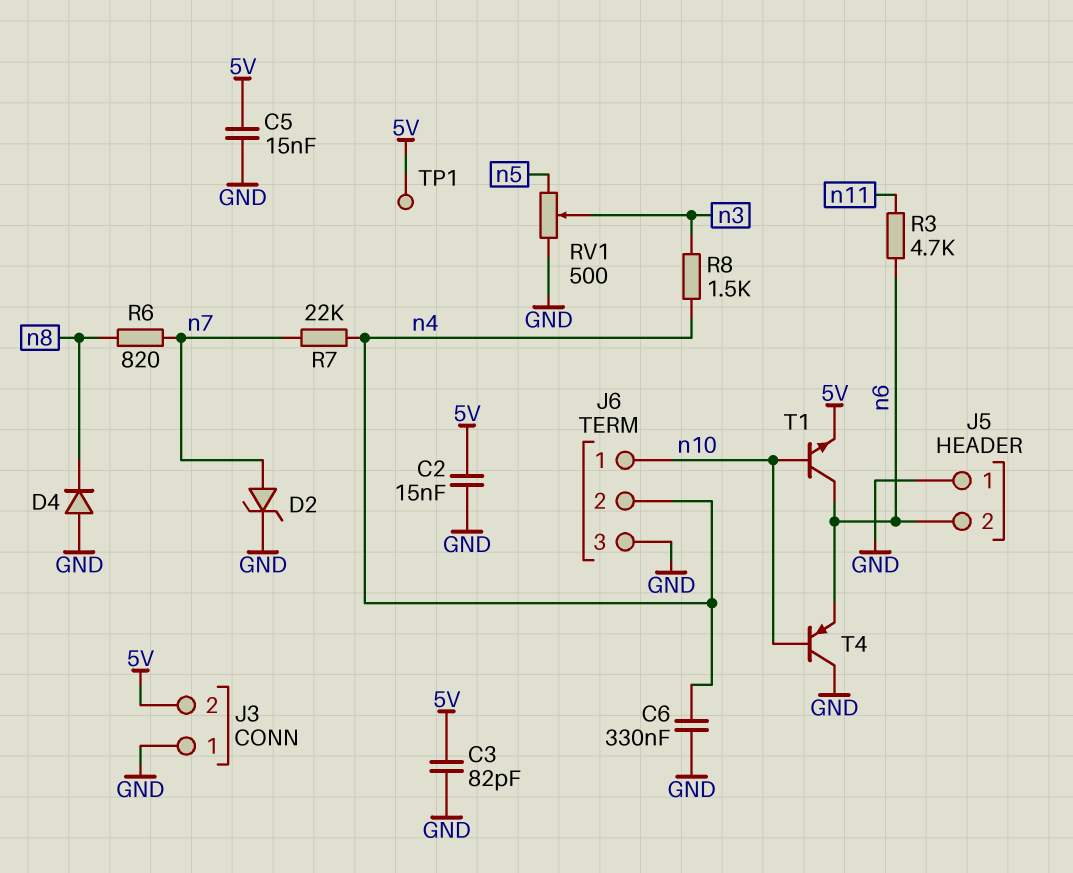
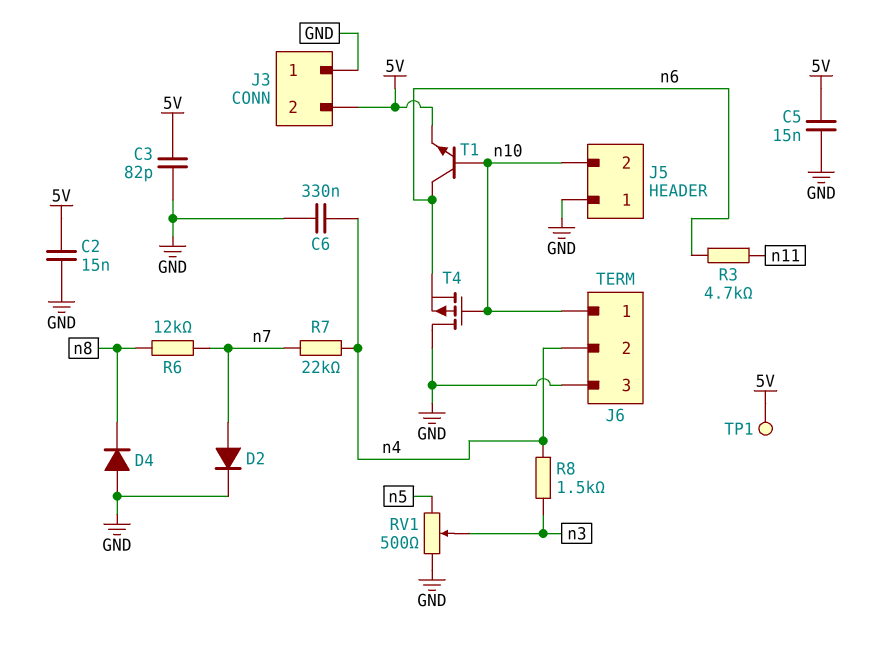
D2: zener (A n7, K GND) -> diode (A n7, K GND)
J5 pin 2: n6 -> n10
R6: 820 (n7, n8) -> 12k (n7, n8)
T4: PNP (B n10, C GND, E n6) -> PMOS (G n10, D GND, S n6)

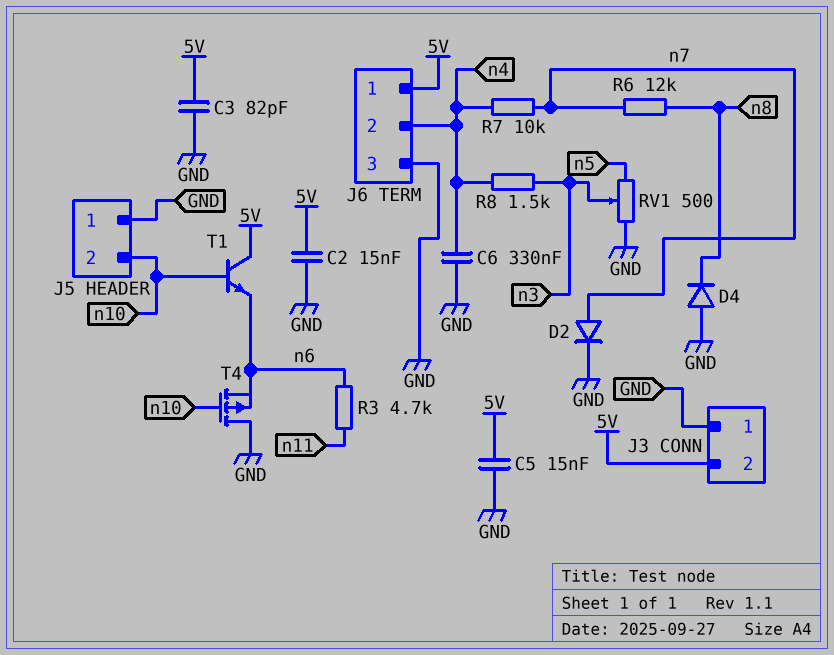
J6 pin 1: n10 -> 5V
R7: 22k (n4, n7) -> 10k (n4, n7)
T1: NPN (B n10, C n6, E 5V) -> NPN (B n10, C 5V, E n6)
TP1: test point (5V) -> none

